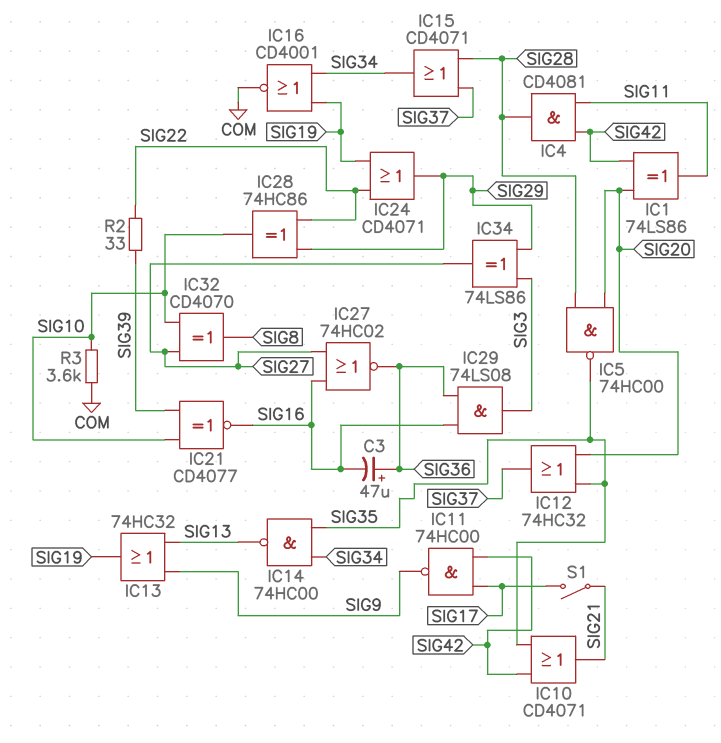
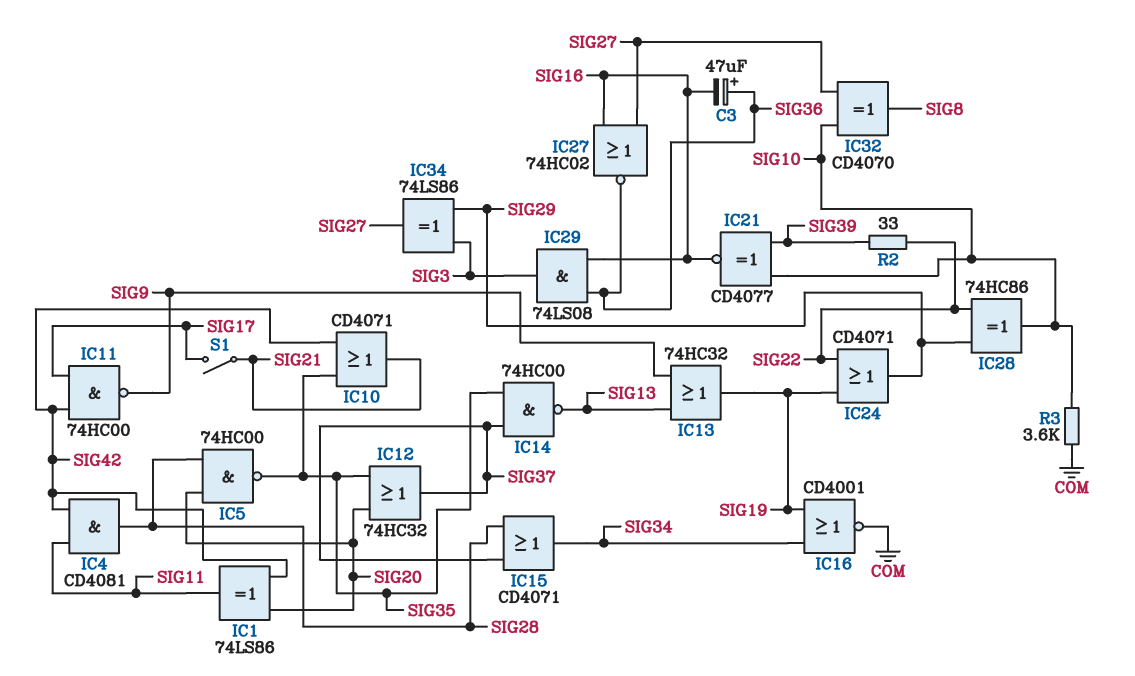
IC14: NAND 74HC00 (in SIG34, in SIG35, out SIG13) -> NAND 74HC00 (in SIG35, in SIG37, out SIG13)

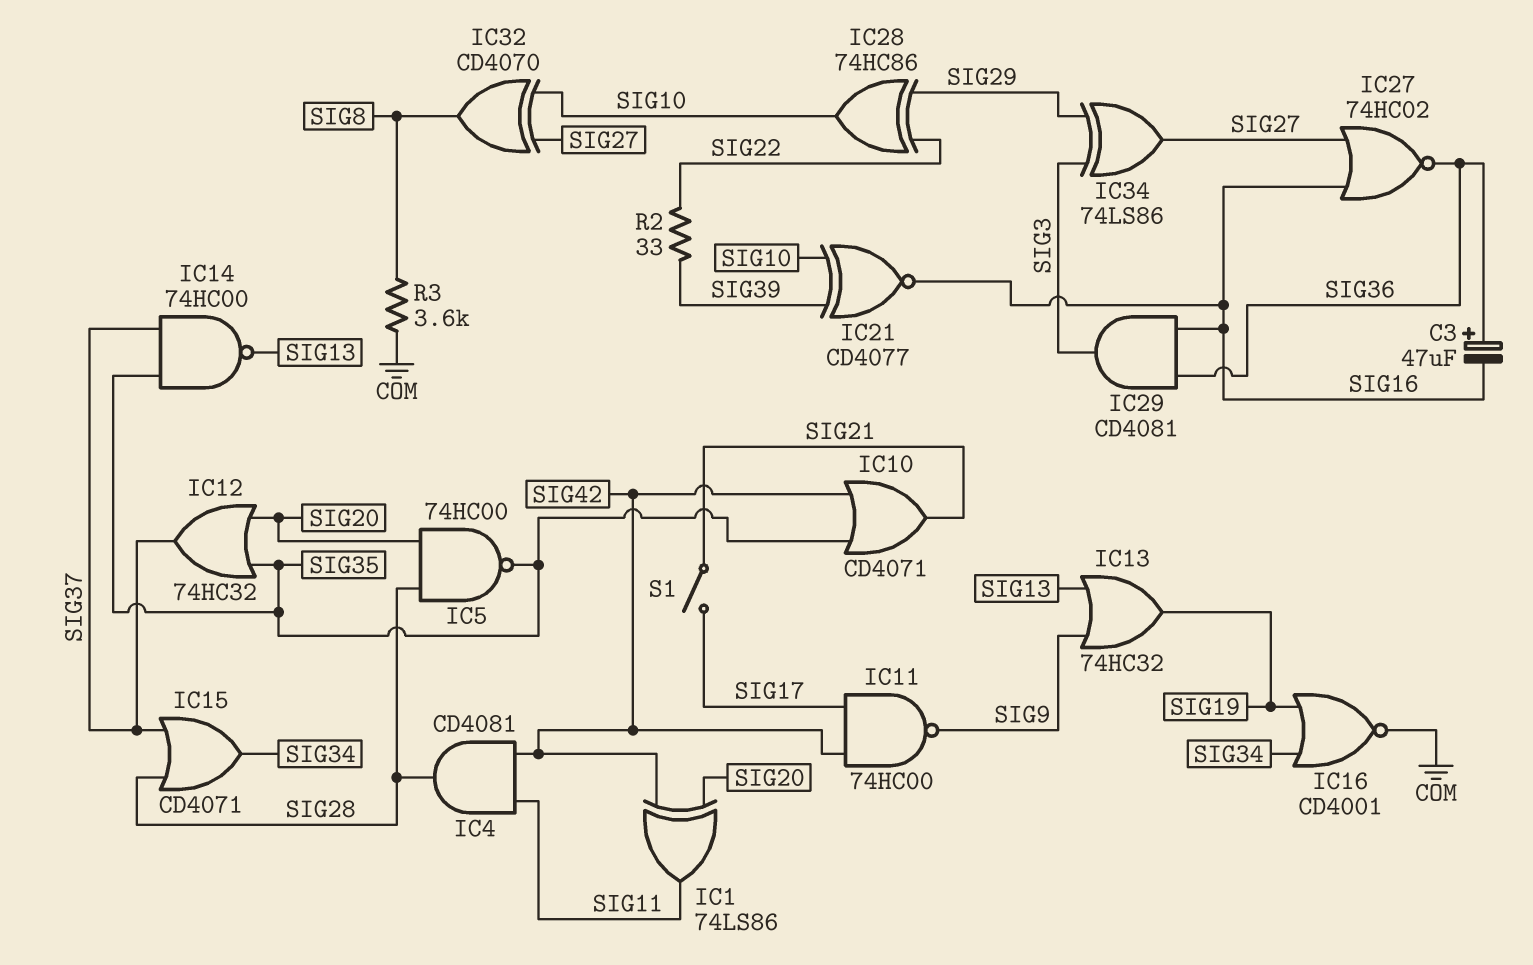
IC24: OR CD4071 (in SIG19, in SIG22, out SIG29) -> none
IC29: AND 74LS08 (in SIG16, in SIG36, out SIG3) -> AND CD4081 (in SIG16, in SIG36, out SIG3)
R3: 3.6k (COM, SIG10) -> 3.6k (COM, SIG8)

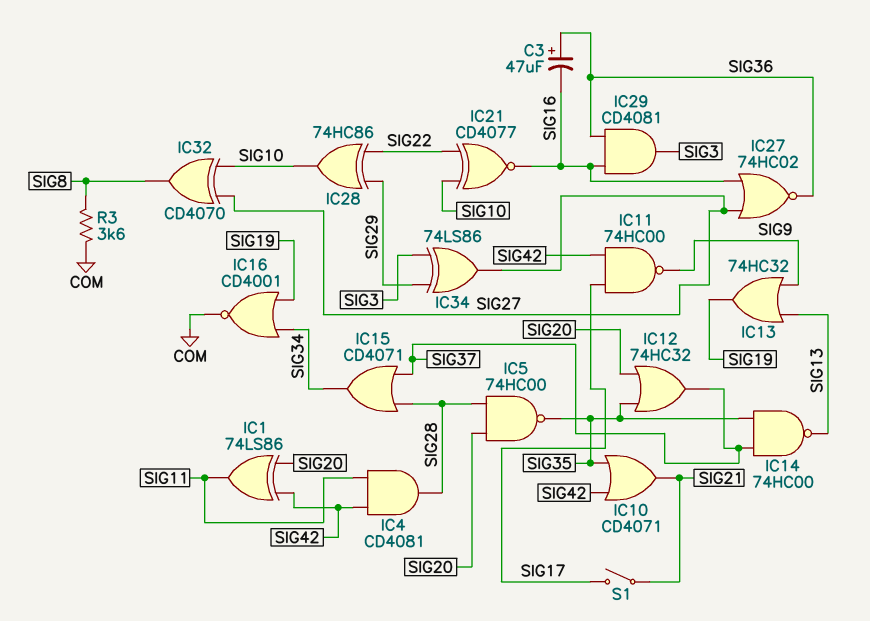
IC21: XNOR CD4077 (in SIG10, in SIG39, out SIG16) -> XNOR CD4077 (in SIG10, in SIG22, out SIG16)
R2: 33 (SIG22, SIG39) -> none

